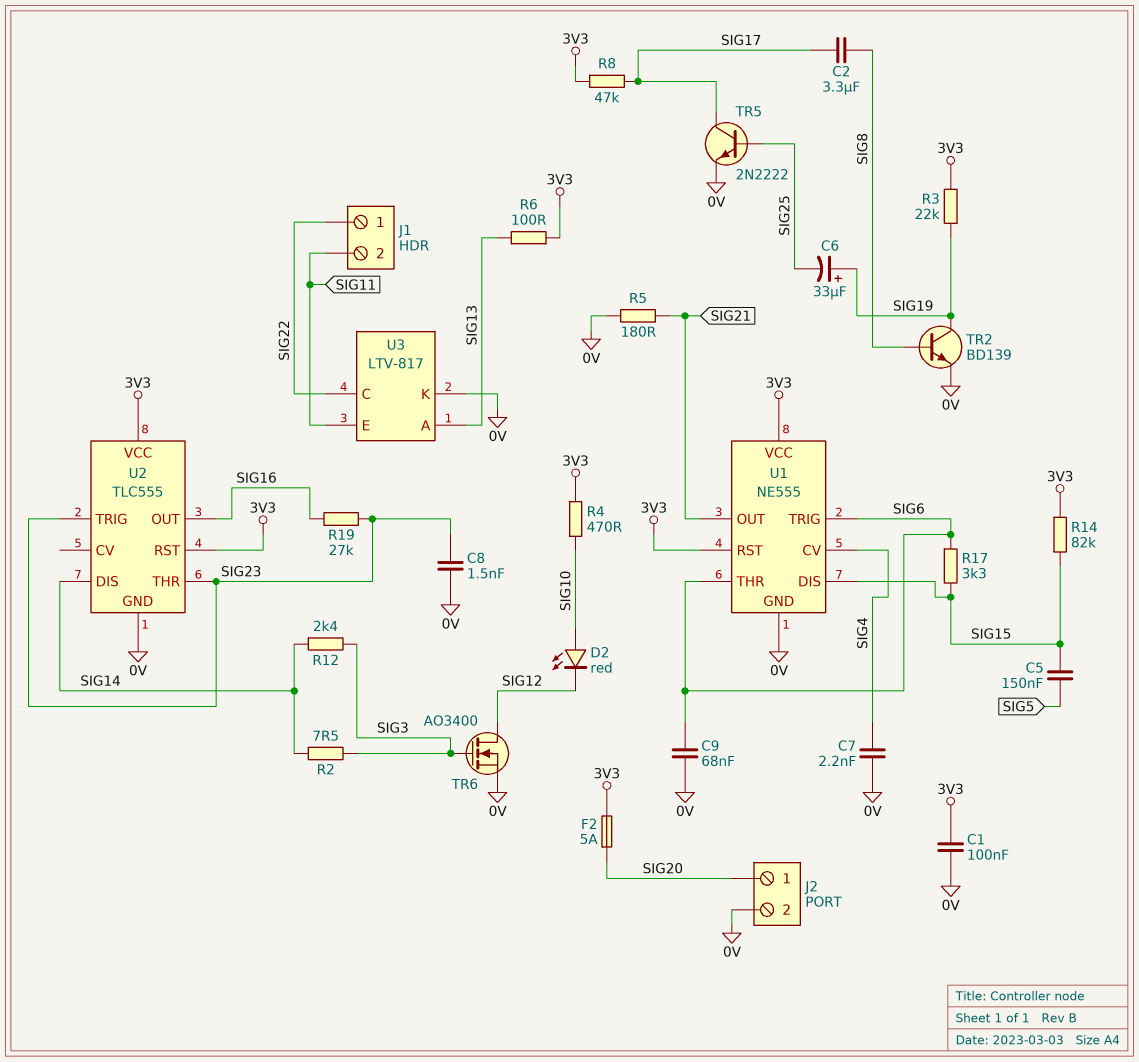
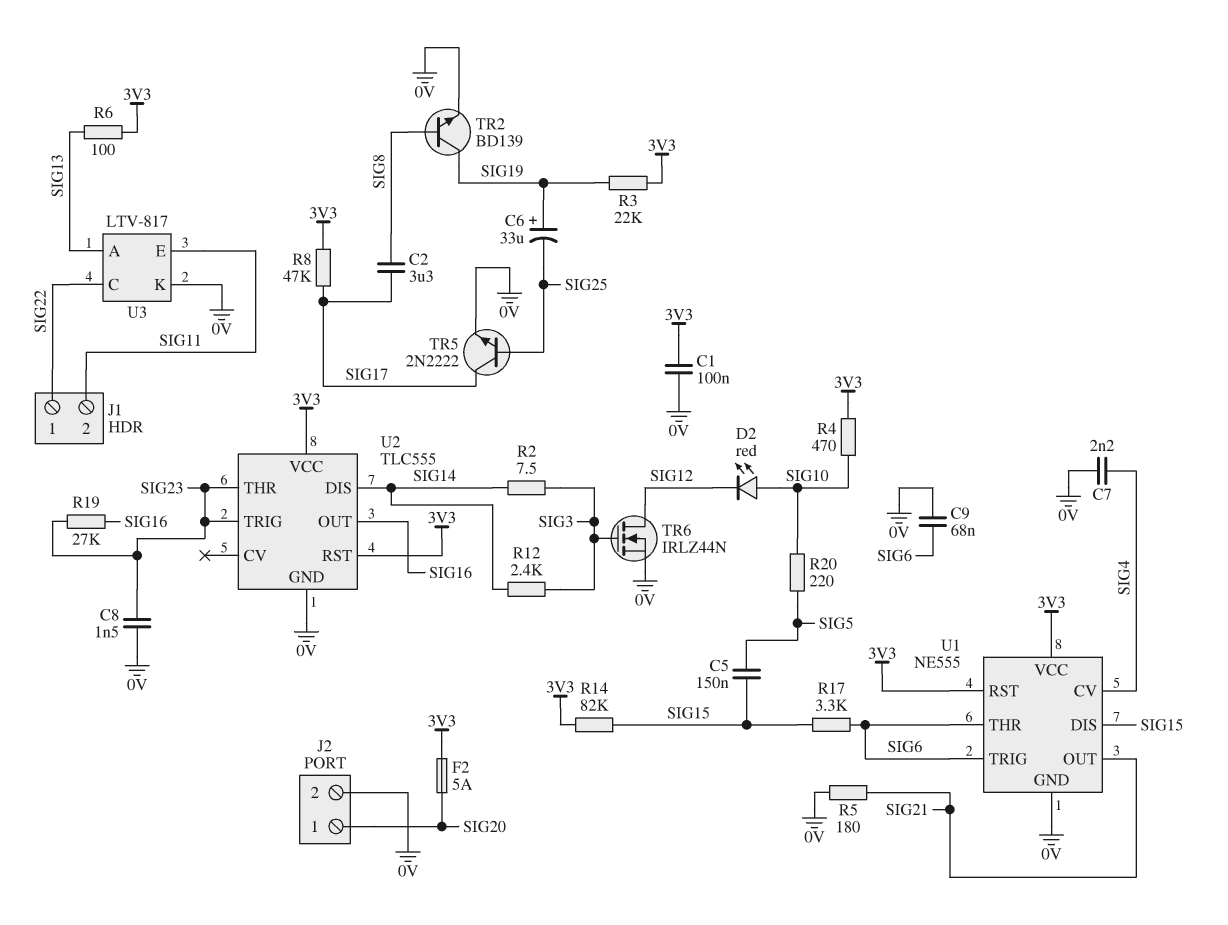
R20: none -> 220 (SIG5, SIG10)
TR6: NMOS AO3400 (G SIG3, D SIG12, S 0V) -> NMOS IRLZ44N (G SIG3, D SIG12, S 0V)

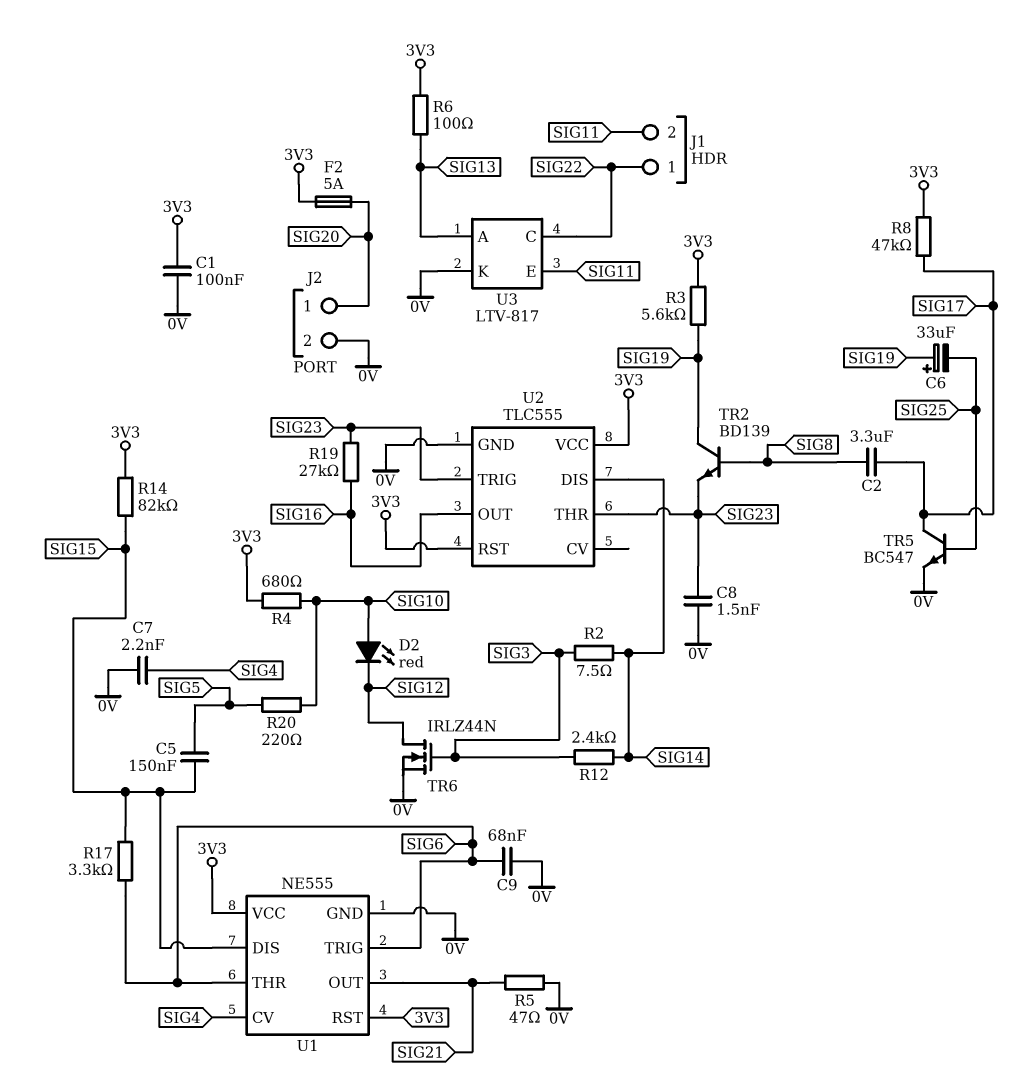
R3: 22k (3V3, SIG19) -> 5.6k (3V3, SIG19)
R4: 470 (3V3, SIG10) -> 680 (3V3, SIG10)
R5: 180 (0V, SIG21) -> 47 (0V, SIG21)
TR2: NPN BD139 (B SIG8, C SIG19, E 0V) -> NPN BD139 (B SIG8, C SIG19, E SIG23)
TR5: NPN 2N2222 (B SIG25, C SIG17, E 0V) -> NPN BC547 (B SIG25, C SIG17, E 0V)

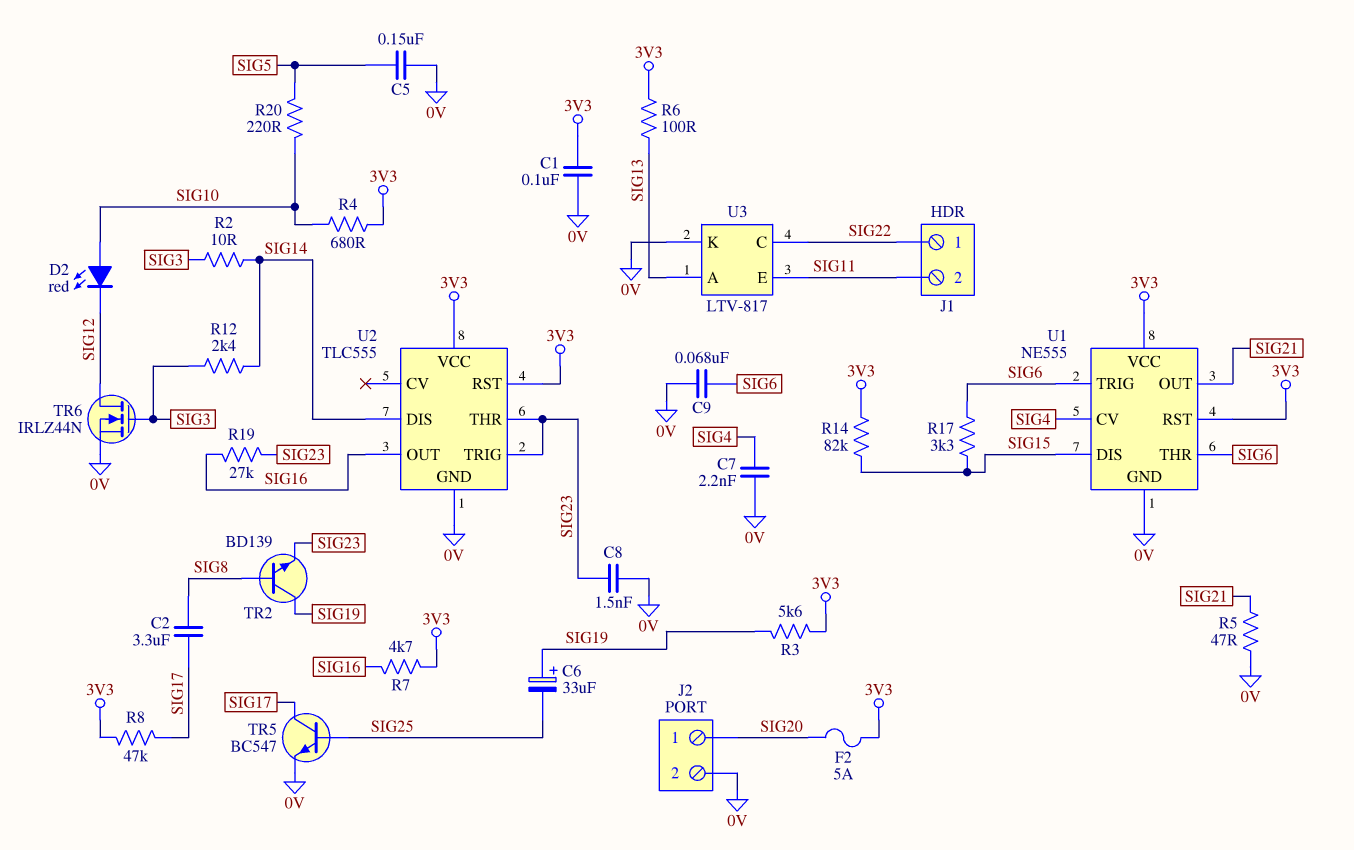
C5: 150nF (SIG5, SIG15) -> 150nF (0V, SIG5)
R2: 7.5 (SIG3, SIG14) -> 10 (SIG3, SIG14)
R7: none -> 4.7k (3V3, SIG16)

